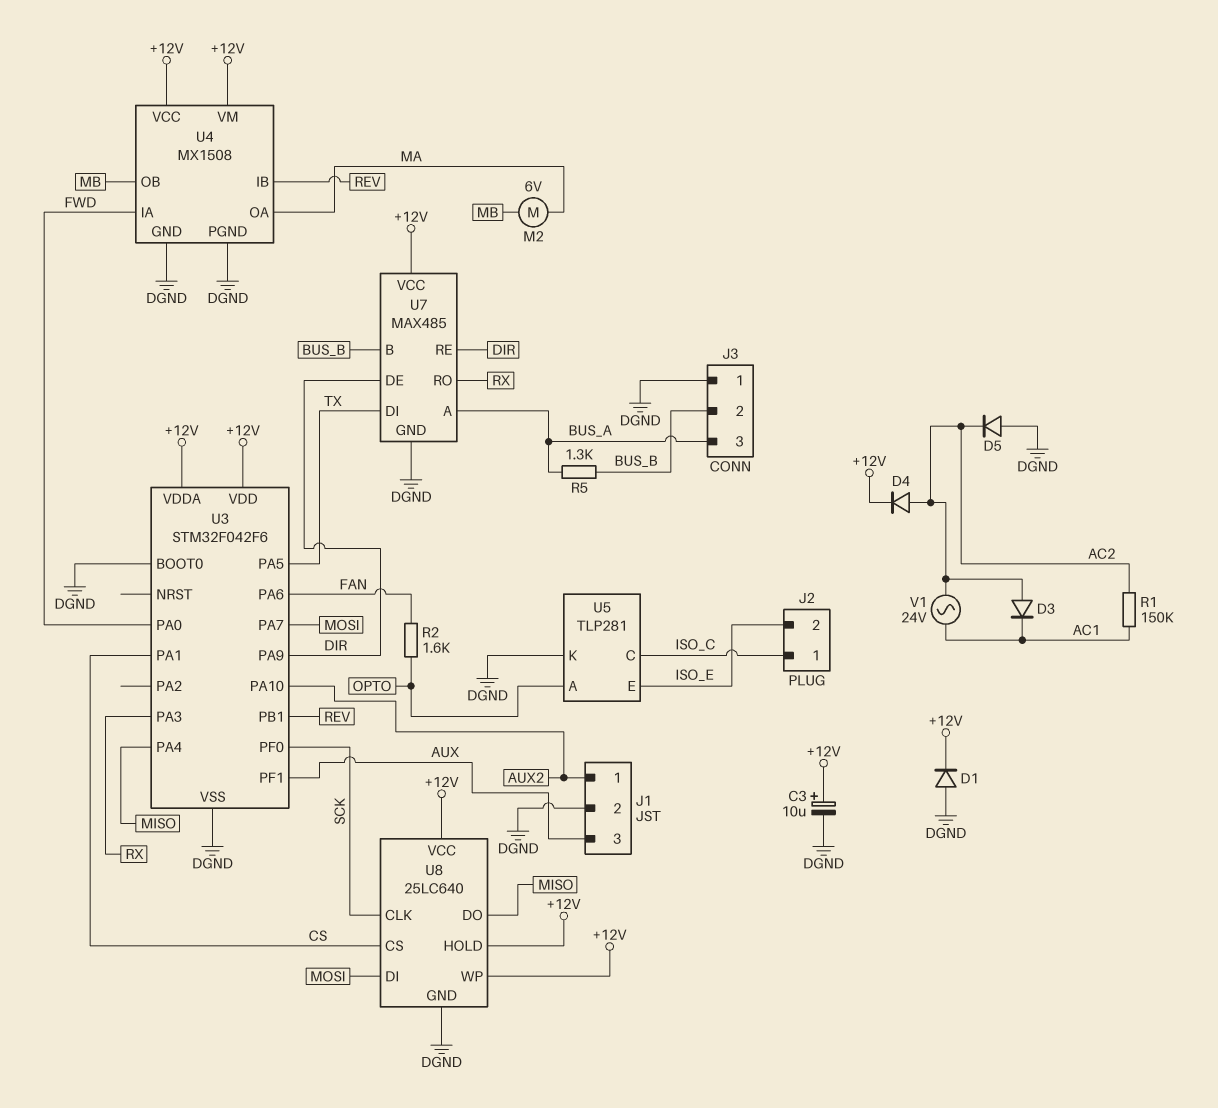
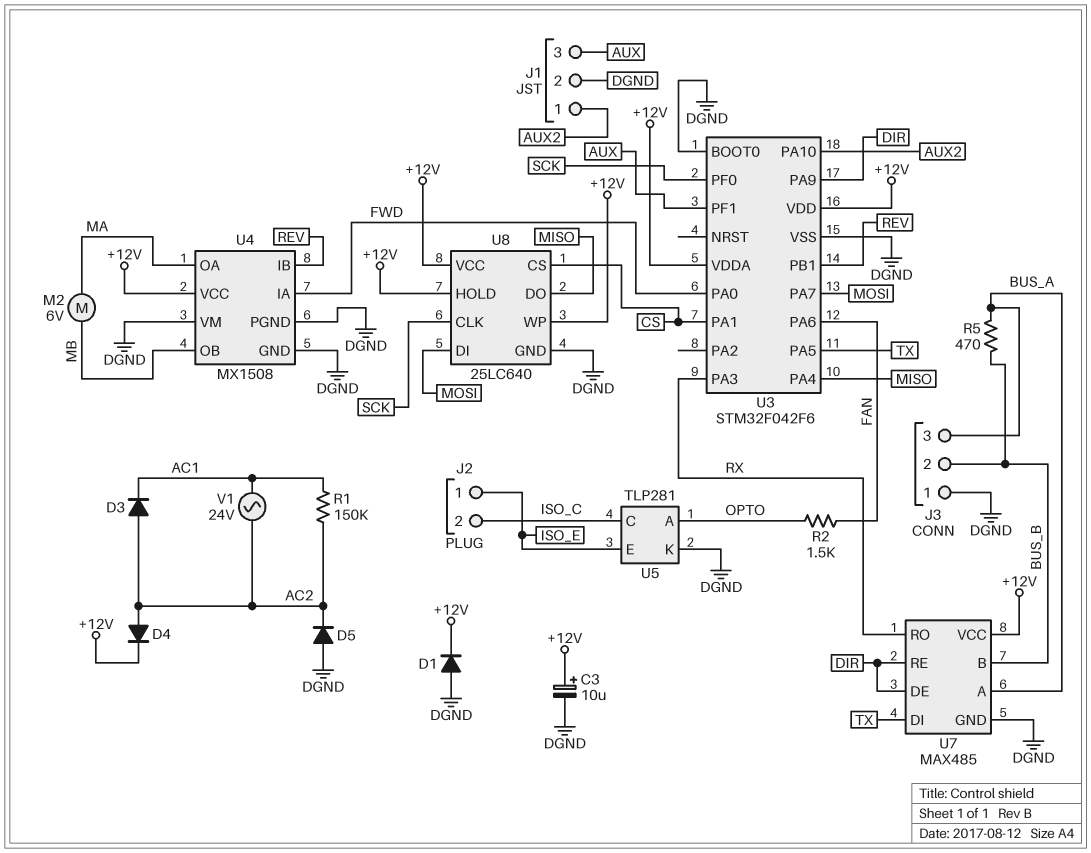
J2 pin 1: ISO_C -> ISO_E
J2 pin 2: ISO_E -> ISO_C
R2: 1.6k (FAN, OPTO) -> 1.5k (FAN, OPTO)
R5: 1.3k (BUS_A, BUS_B) -> 470 (BUS_A, BUS_B)
U4 pin VM: +12V -> DGND

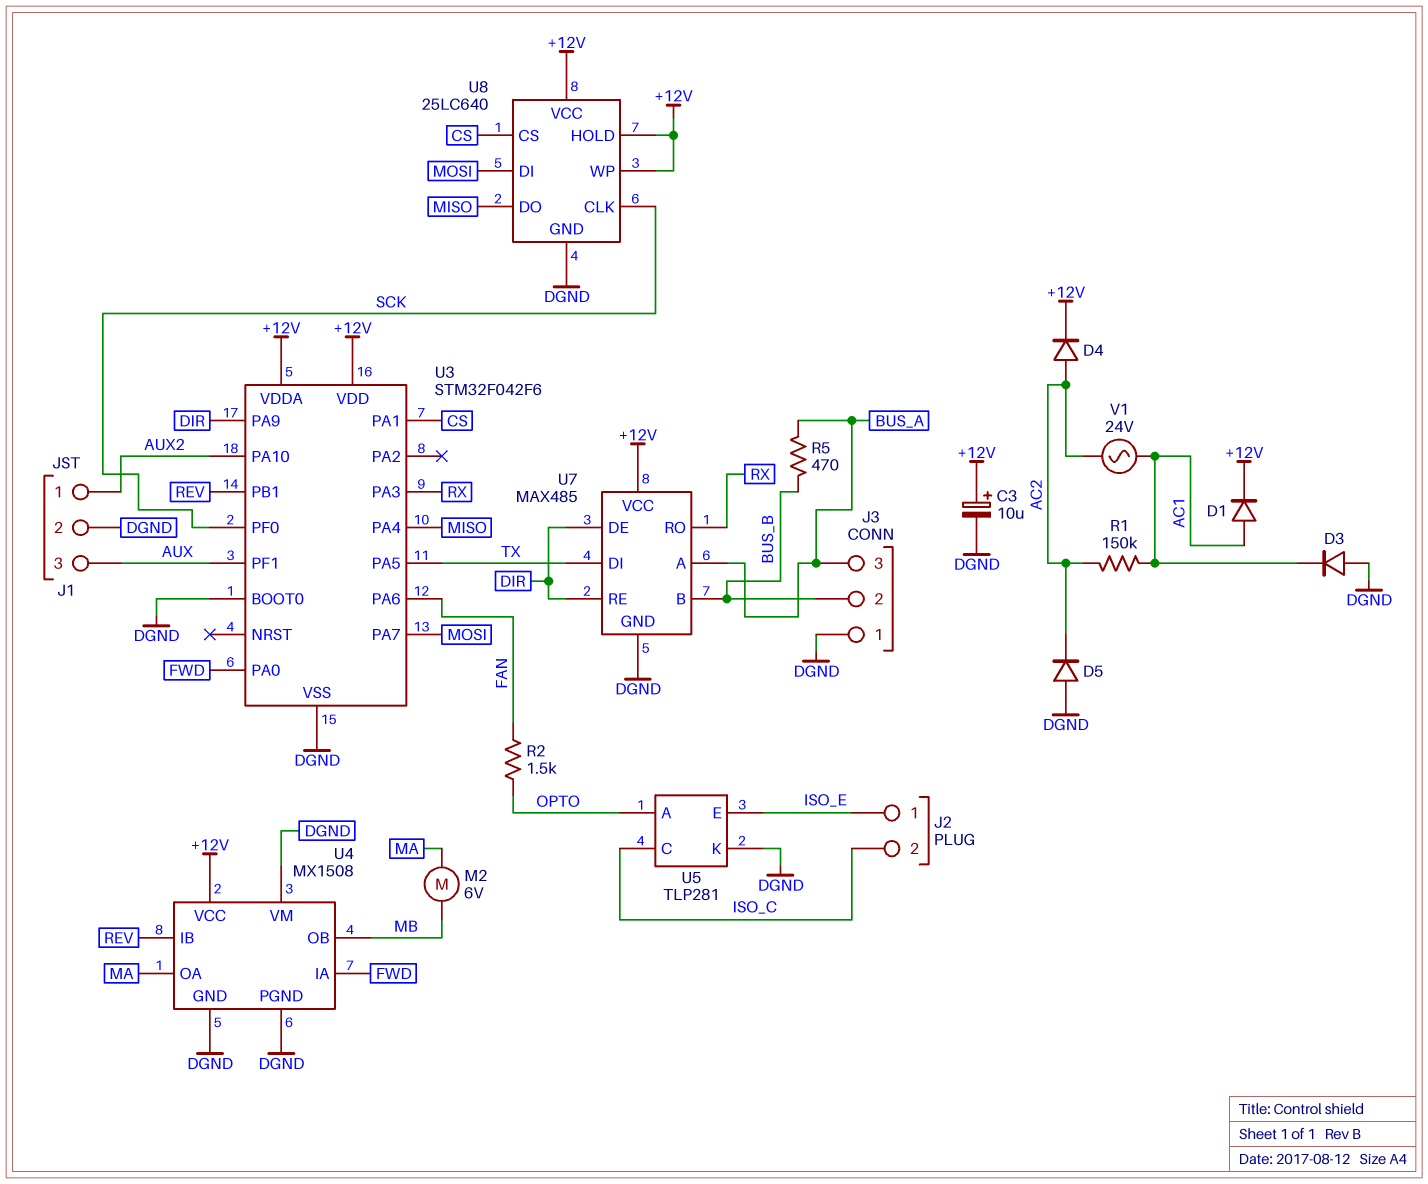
D1: diode (A DGND, K +12V) -> diode (A AC1, K +12V)
D3: diode (A AC2, K AC1) -> diode (A DGND, K AC1)

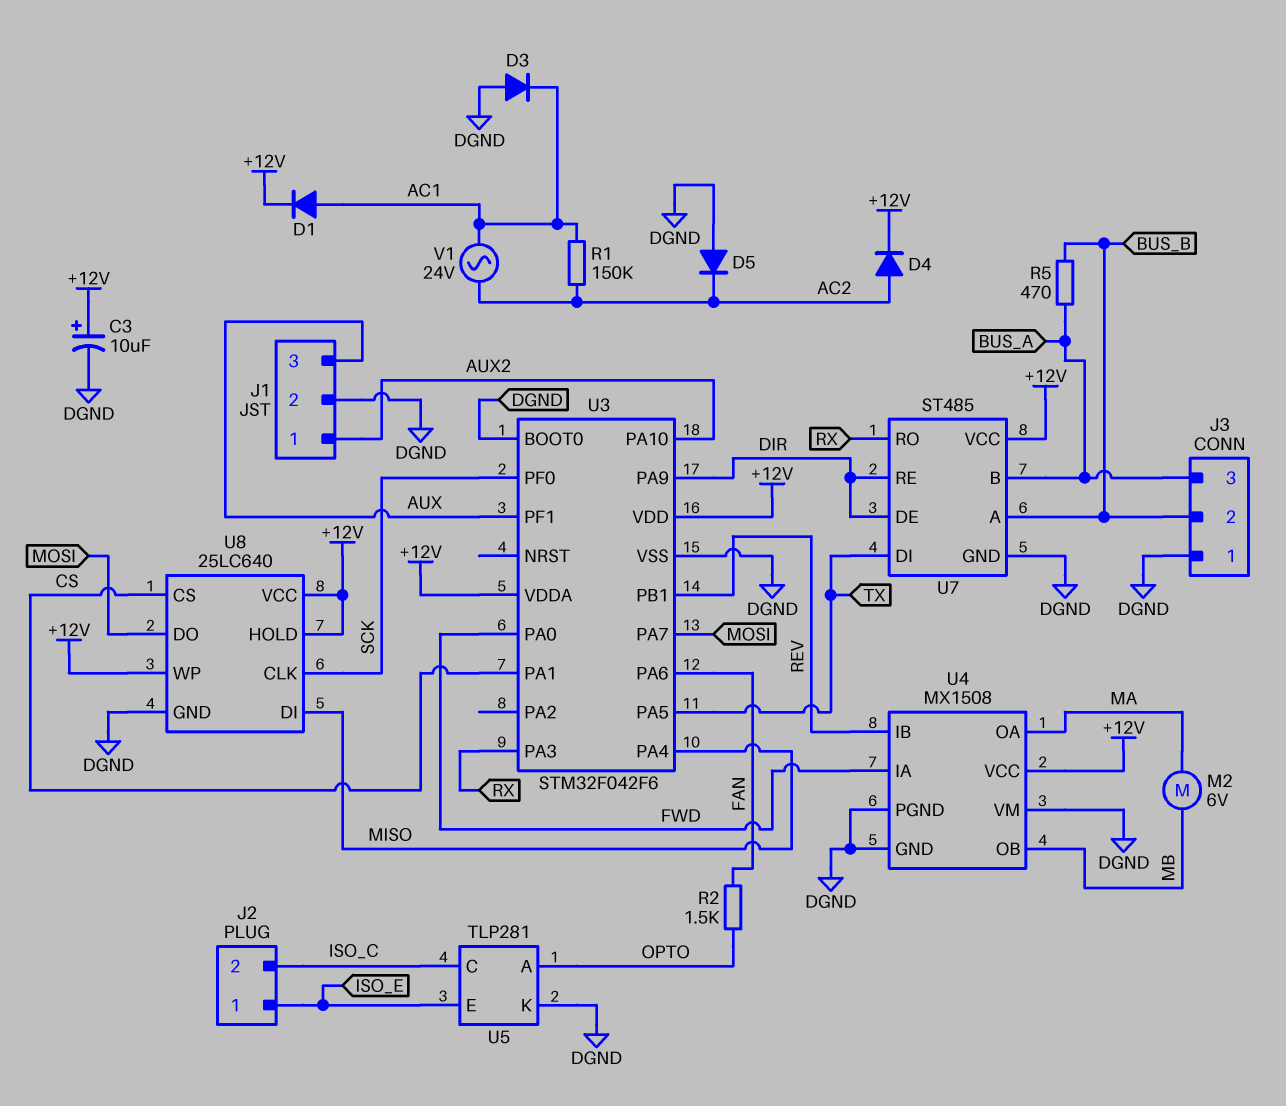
U7: MAX485 -> ST485
U7 pin A: BUS_A -> BUS_B
U7 pin B: BUS_B -> BUS_A
U8 pin DI: MOSI -> MISO
U8 pin DO: MISO -> MOSI

